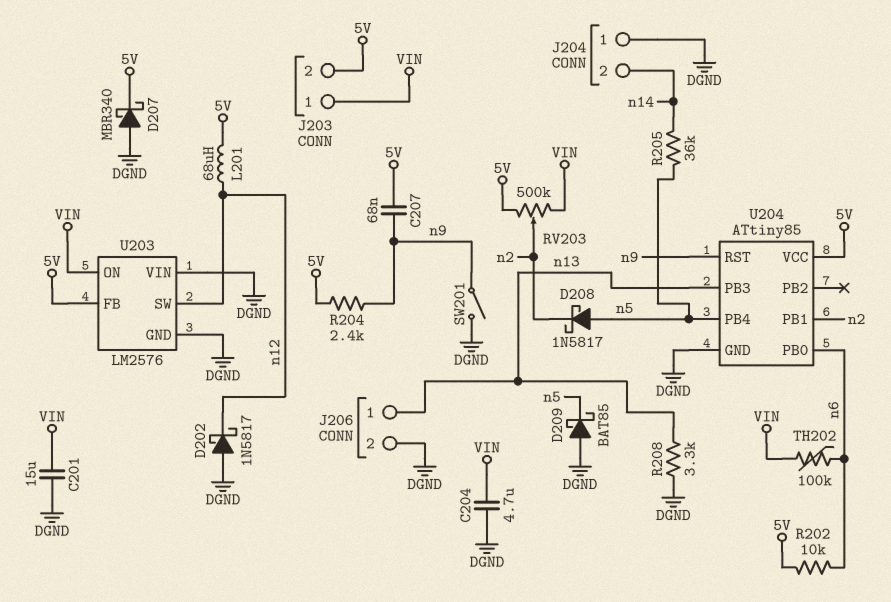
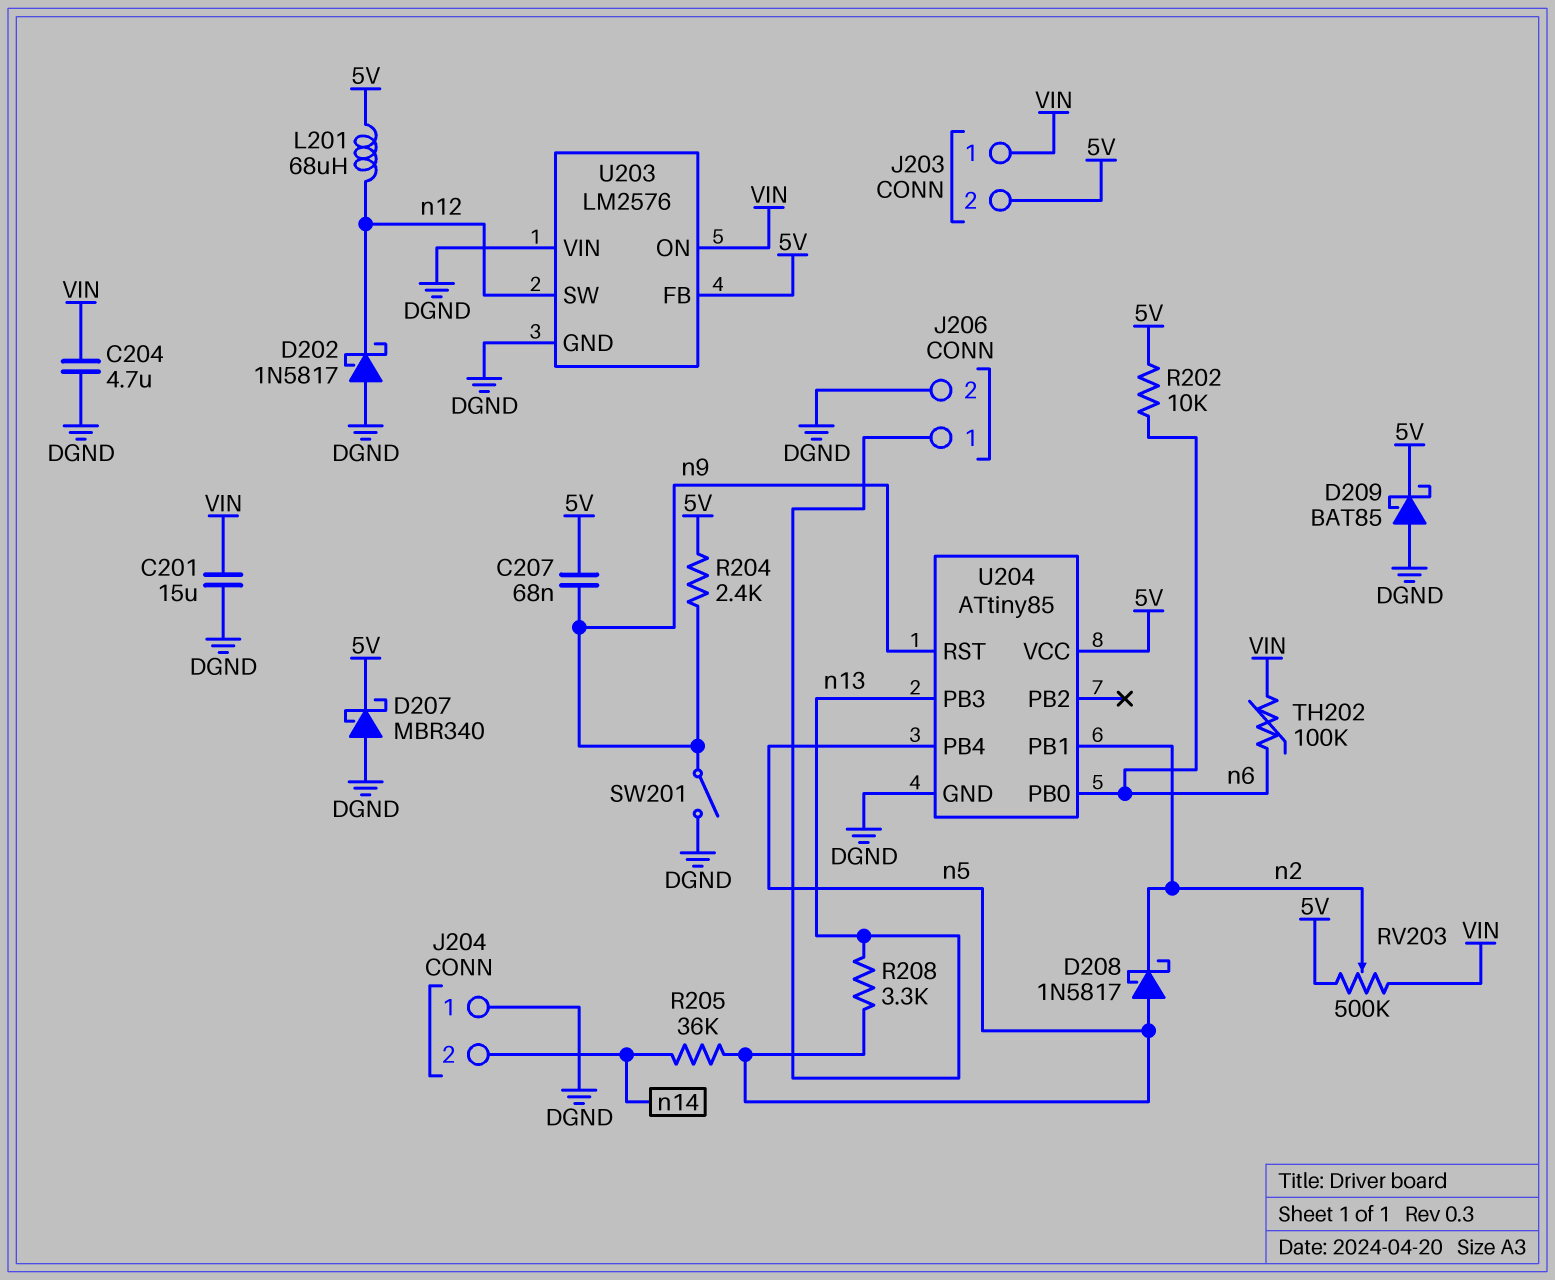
D209: schottky BAT85 (A DGND, K n5) -> schottky BAT85 (A DGND, K 5V)
R208: 3.3k (DGND, n13) -> 3.3k (n5, n13)

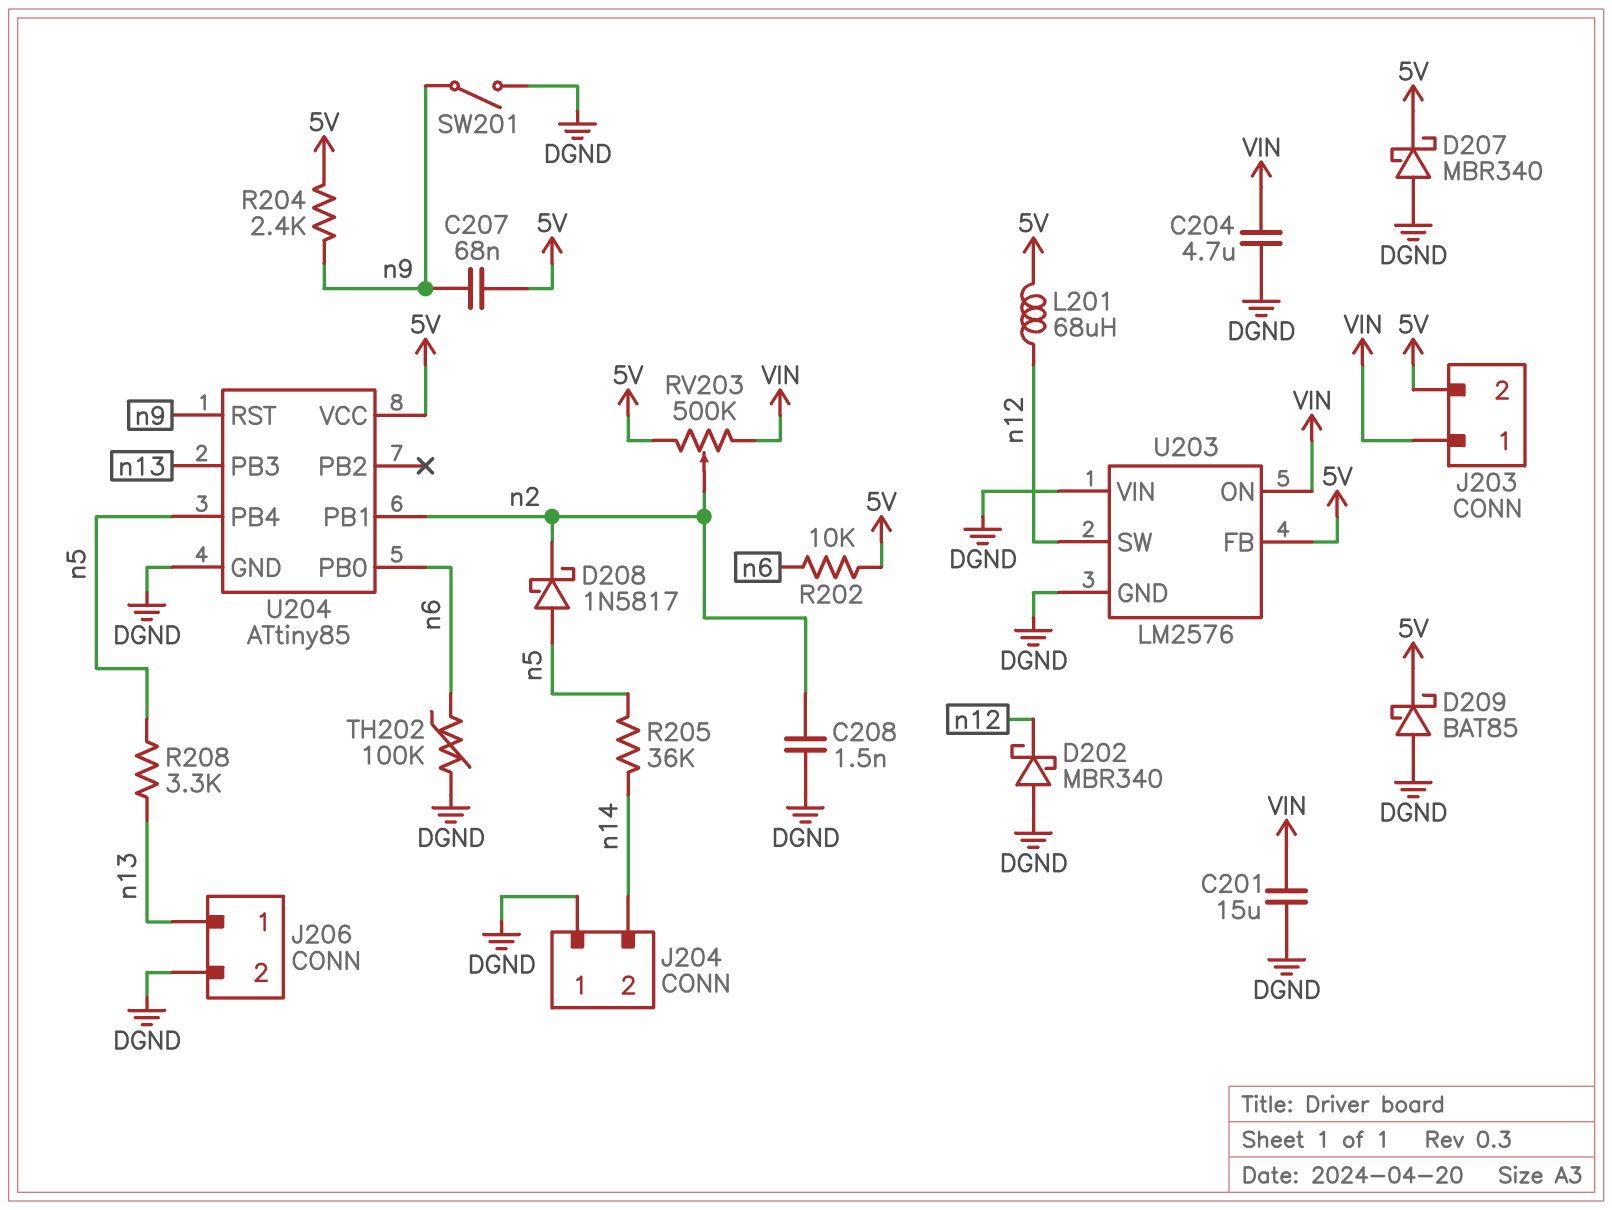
C208: none -> 1.5nF (DGND, n2)
D202: schottky 1N5817 (A DGND, K n12) -> schottky MBR340 (A DGND, K n12)
TH202: 100k (VIN, n6) -> 100k (DGND, n6)

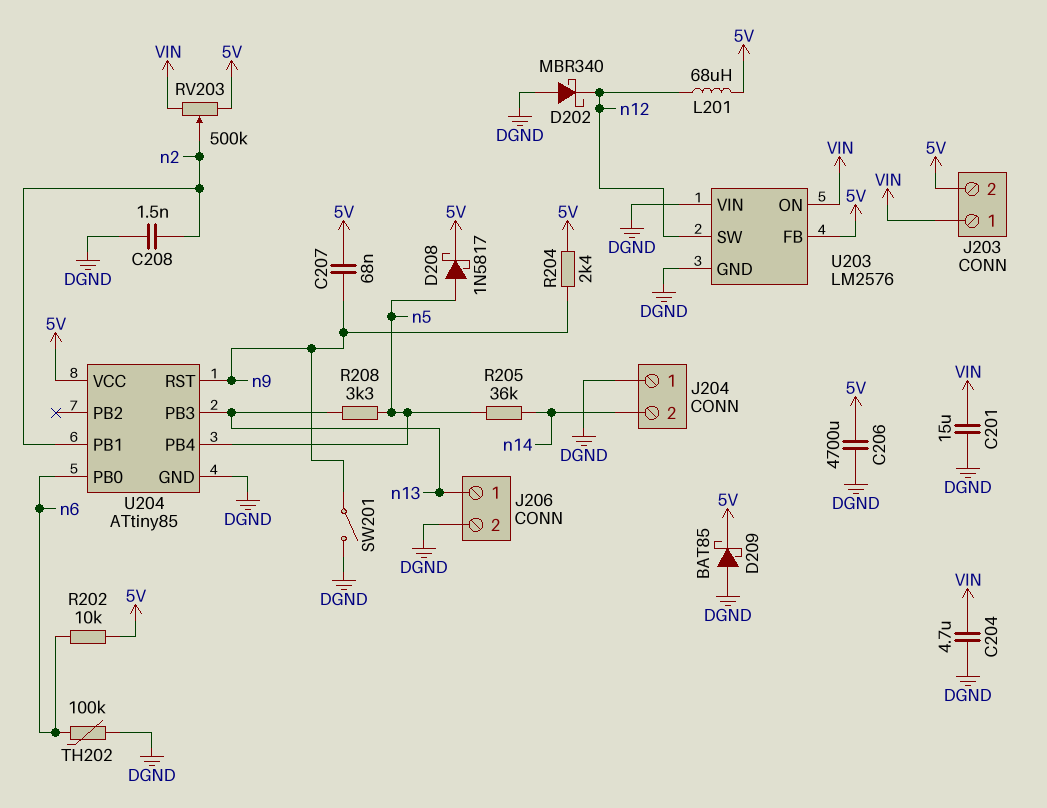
C206: none -> 4700uF (5V, DGND)
D207: schottky MBR340 (A DGND, K 5V) -> none
D208: schottky 1N5817 (A n5, K n2) -> schottky 1N5817 (A n5, K 5V)

